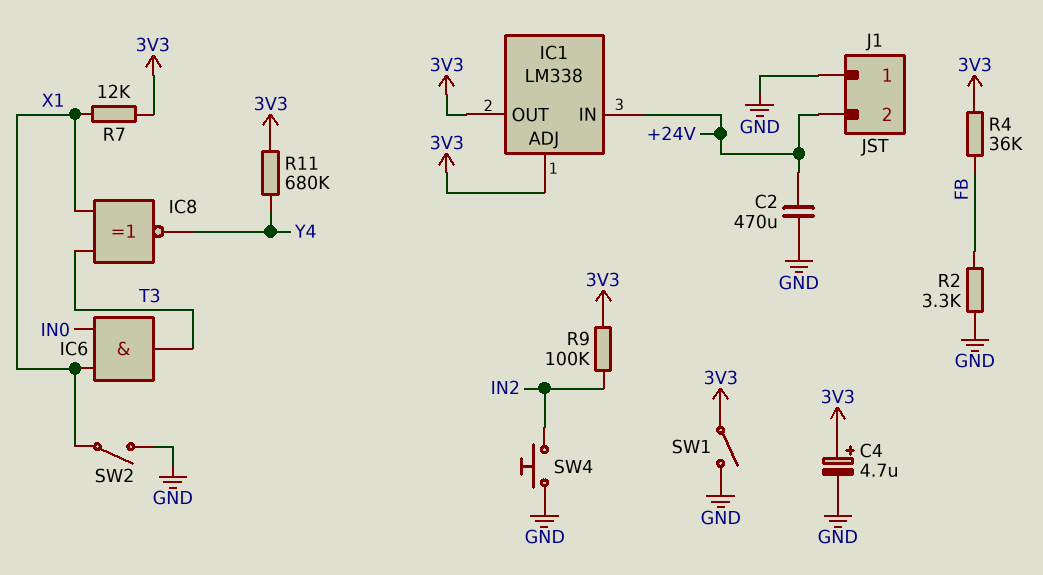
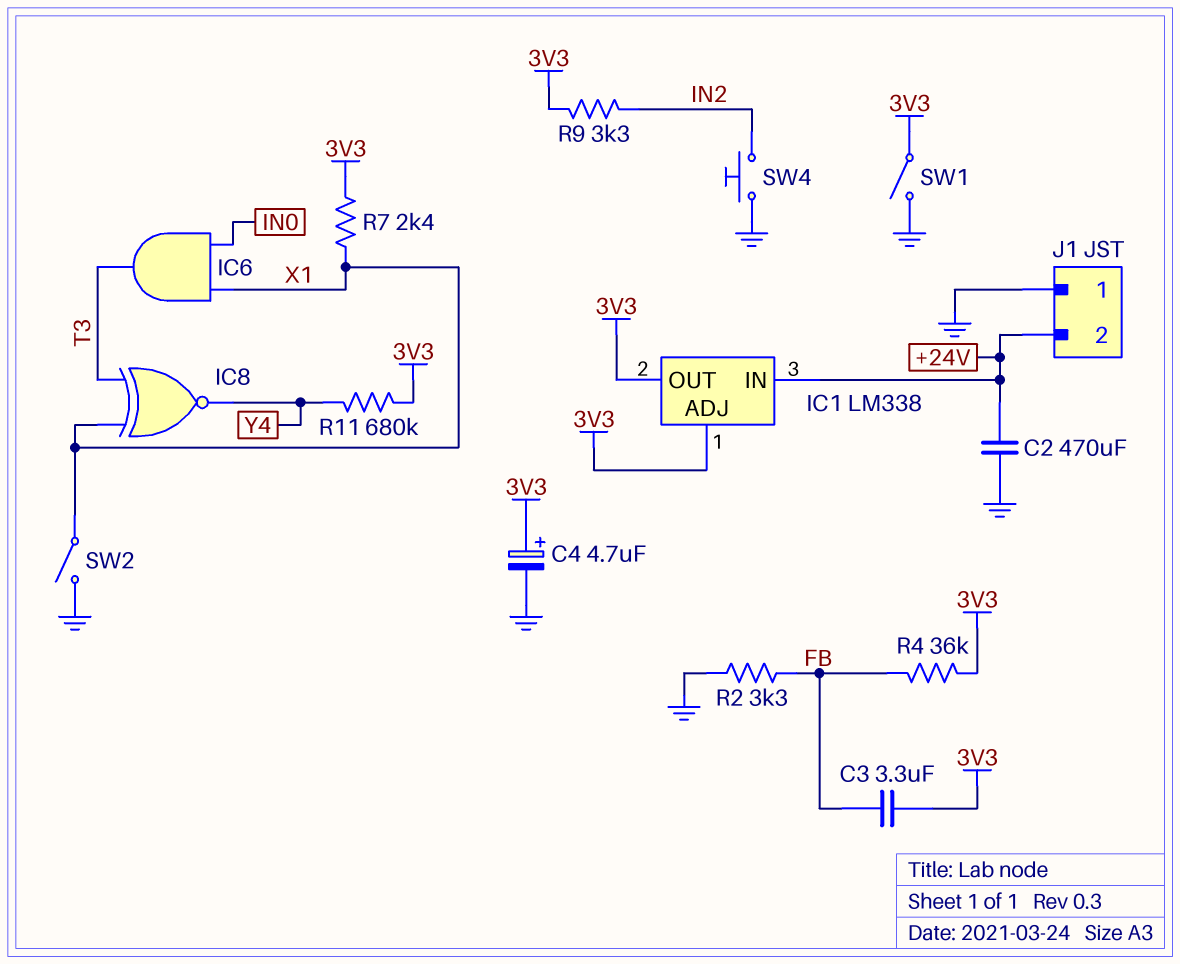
C3: none -> 3.3uF (3V3, FB)
R7: 12k (3V3, X1) -> 2.4k (3V3, X1)
R9: 100k (3V3, IN2) -> 3.3k (3V3, IN2)

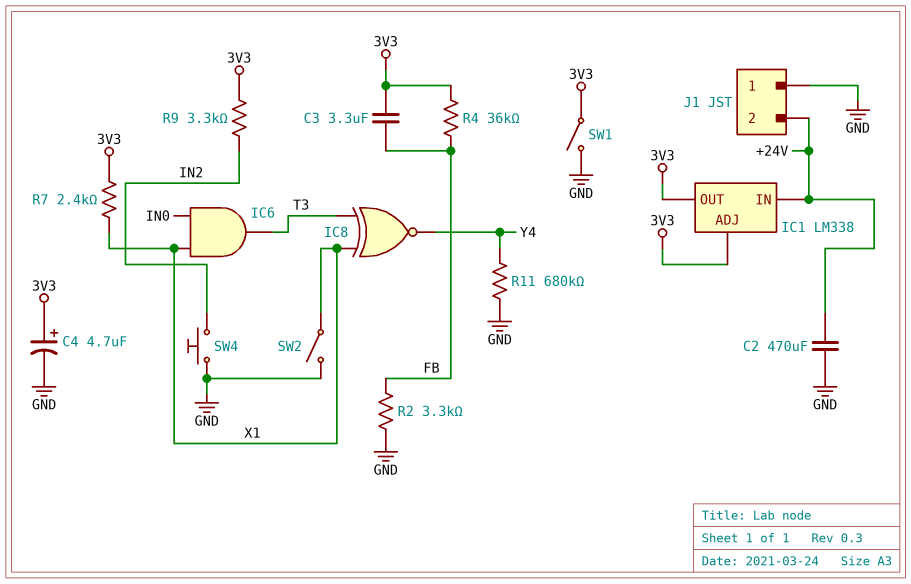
R11: 680k (3V3, Y4) -> 680k (GND, Y4)

